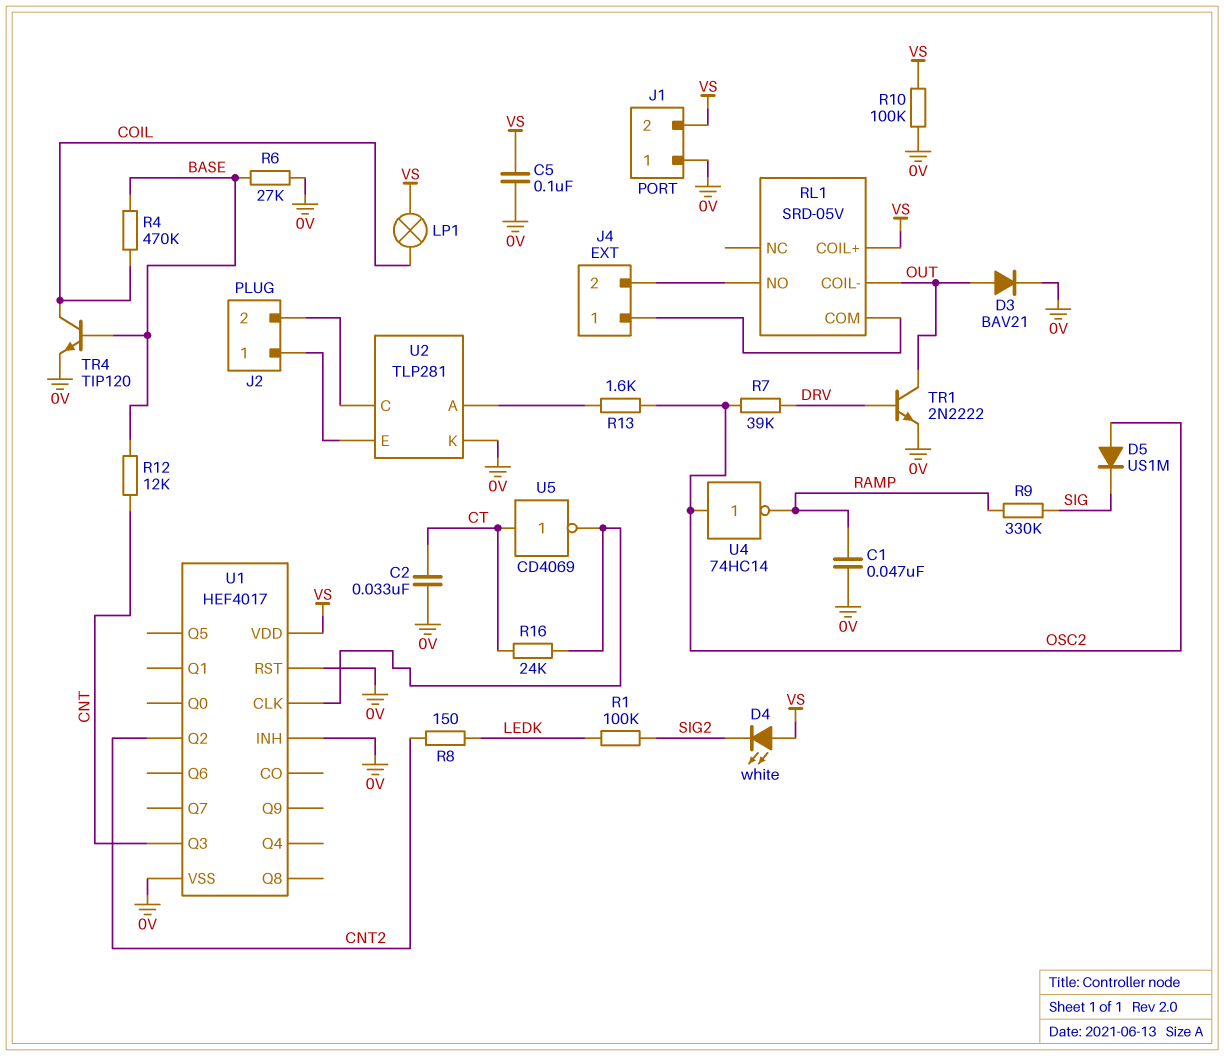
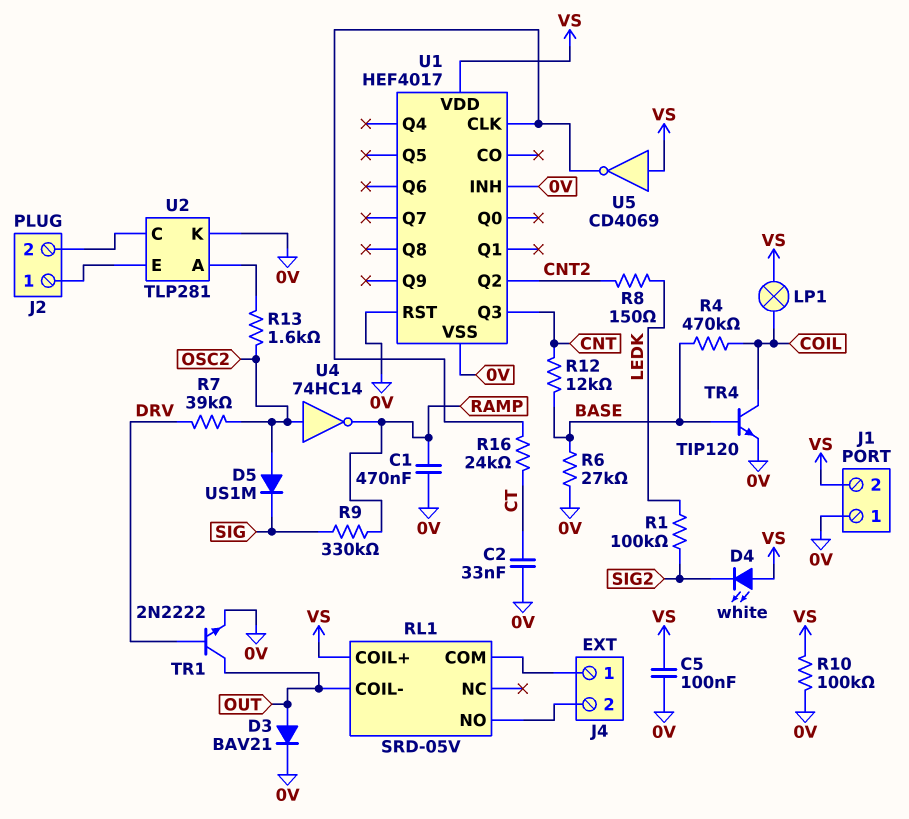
C1: 47nF (0V, RAMP) -> 470nF (0V, RAMP)
U5: NOT CD4069 (in CT, out U1/CLK) -> NOT CD4069 (in VS, out U1/CLK)

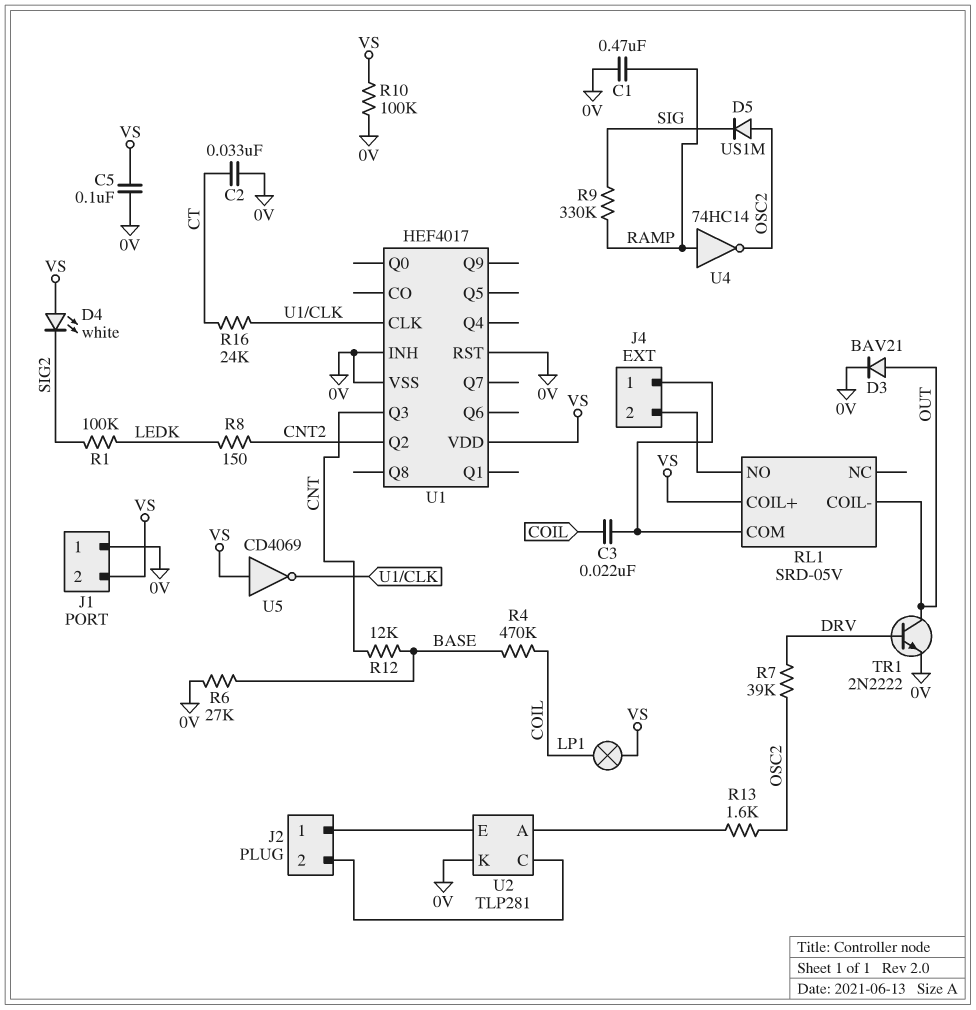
C3: none -> 22nF (COIL, J4/1)
TR4: NPN TIP120 (B BASE, C COIL, E 0V) -> none
U4: NOT 74HC14 (in OSC2, out RAMP) -> NOT 74HC14 (in RAMP, out OSC2)

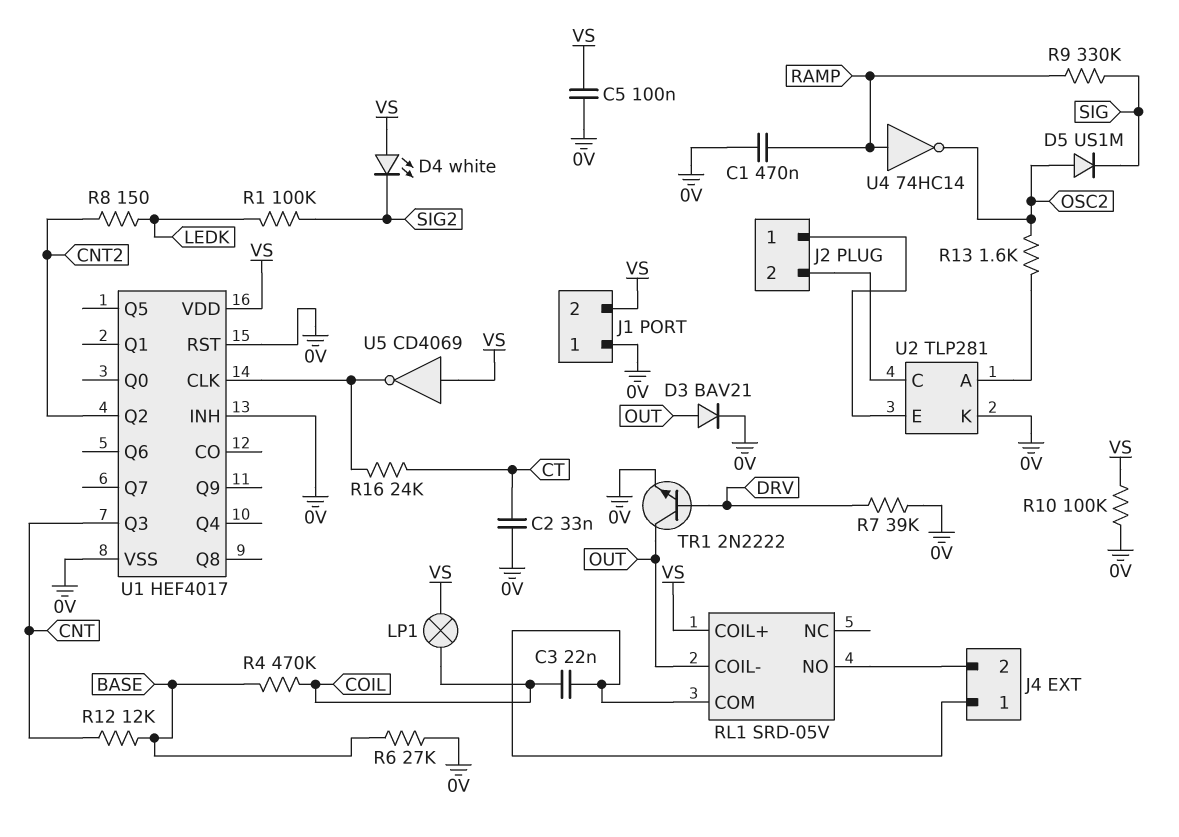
R7: 39k (DRV, OSC2) -> 39k (0V, DRV)

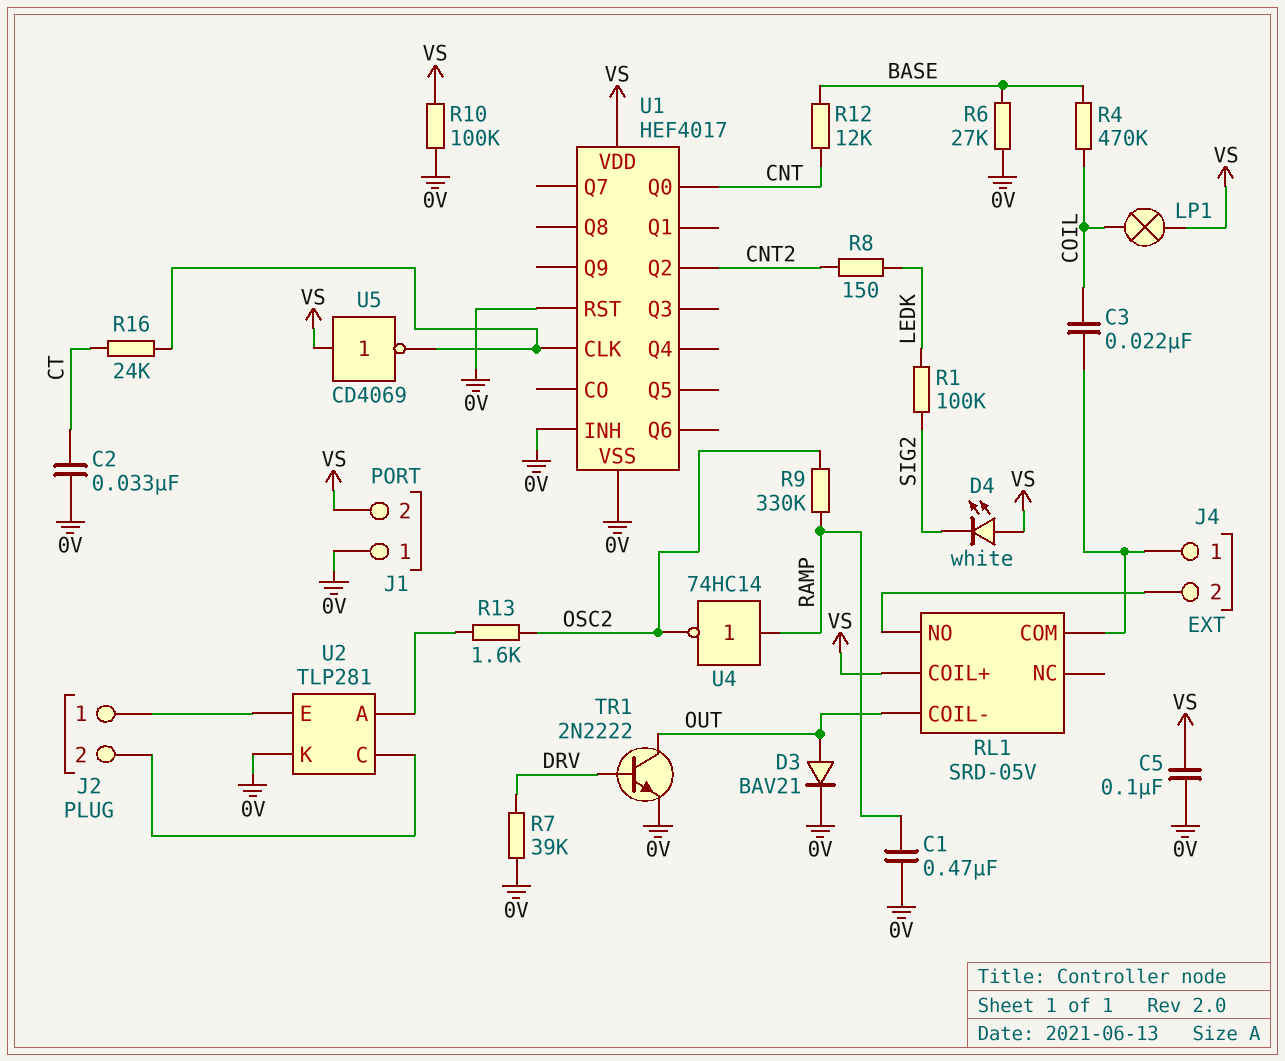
D5: diode US1M (A OSC2, K SIG) -> none
R9: 330k (RAMP, SIG) -> 330k (OSC2, RAMP)
U1 pin Q0: none -> CNT
U1 pin Q3: CNT -> none

